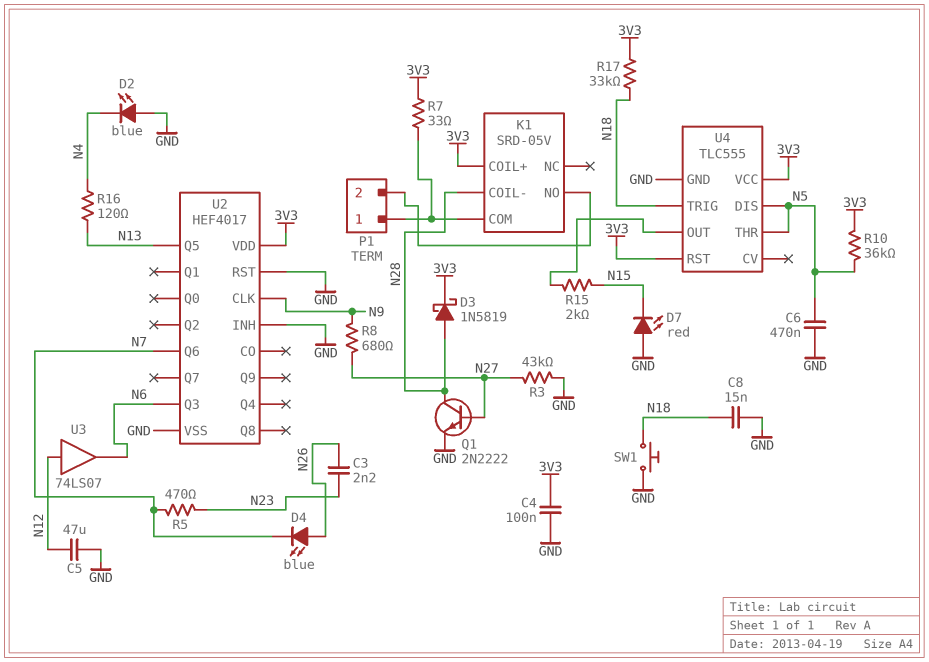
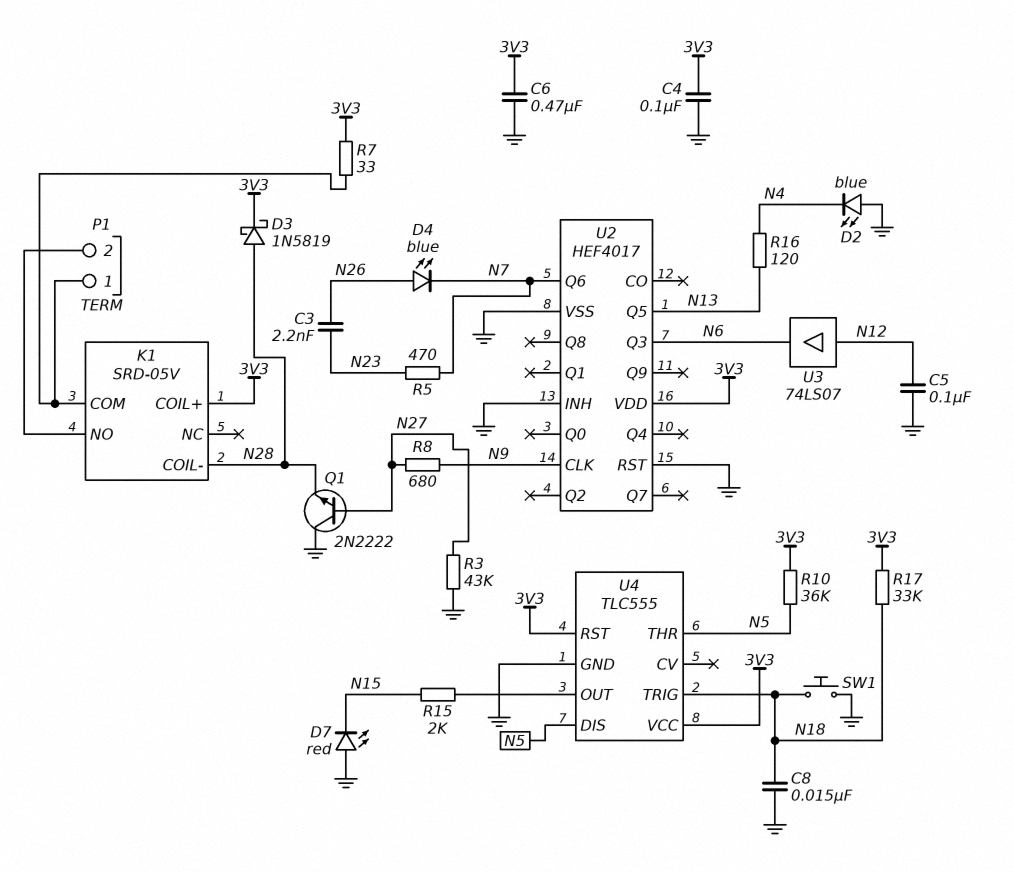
C5: 47uF (GND, N12) -> 100nF (GND, N12)
C6: 470nF (GND, N5) -> 470nF (3V3, GND)
Q1: NPN 2N2222 (B N27, C N28, E GND) -> NPN 2N2222 (B N27, C GND, E N28)

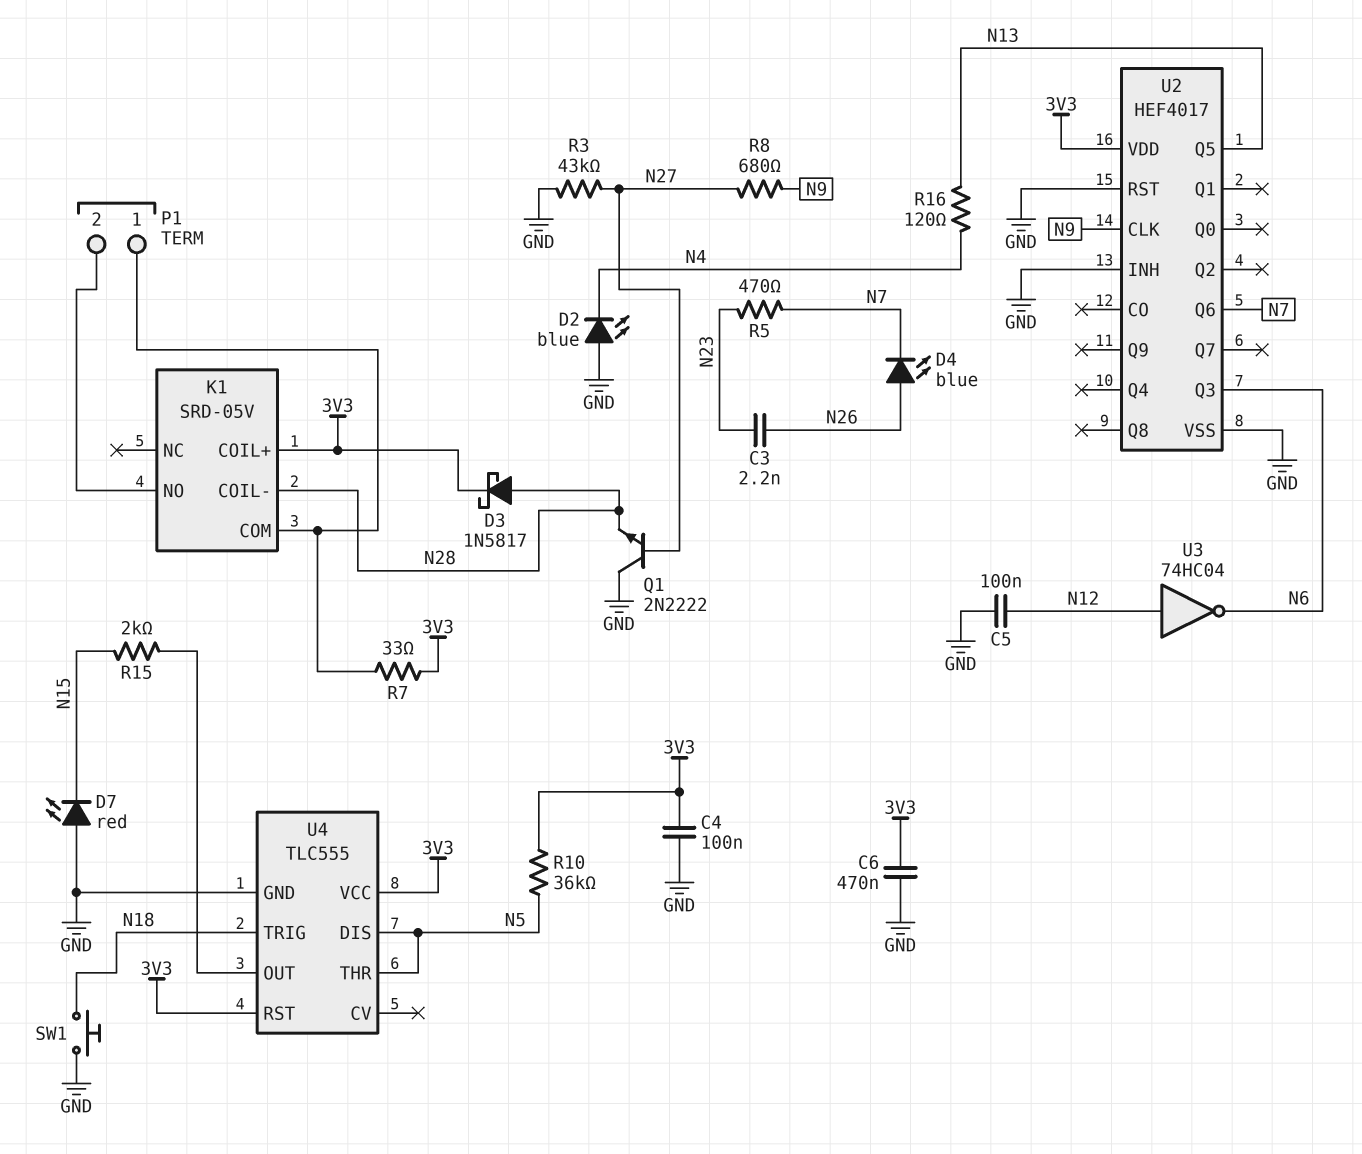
C8: 15nF (GND, N18) -> none
D3: schottky 1N5819 (A N28, K 3V3) -> schottky 1N5817 (A N28, K 3V3)
R17: 33k (3V3, N18) -> none
U3: buffer 74LS07 (in N12, out N6) -> NOT 74HC04 (in N12, out N6)

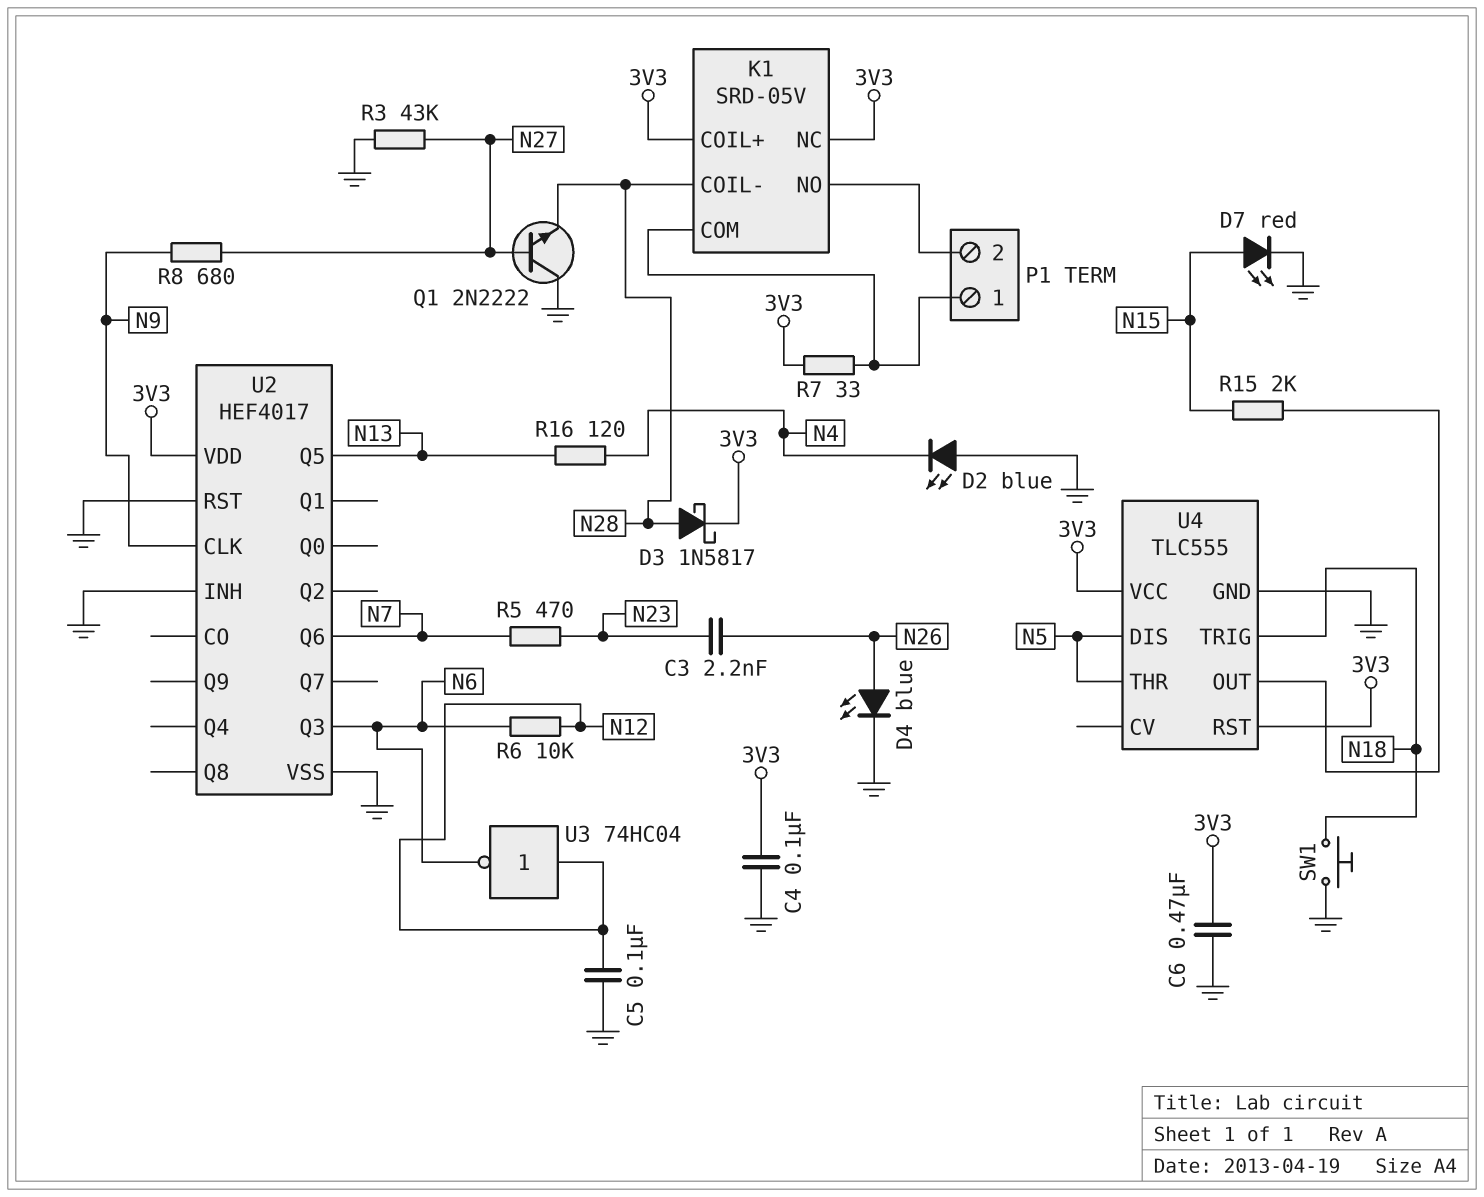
D4: LED blue (A N26, K N7) -> LED blue (A N26, K GND)
D7: LED red (A GND, K N15) -> LED red (A N15, K GND)
K1 pin NC: none -> 3V3
R6: none -> 10k (N6, N12)
R10: 36k (3V3, N5) -> none

